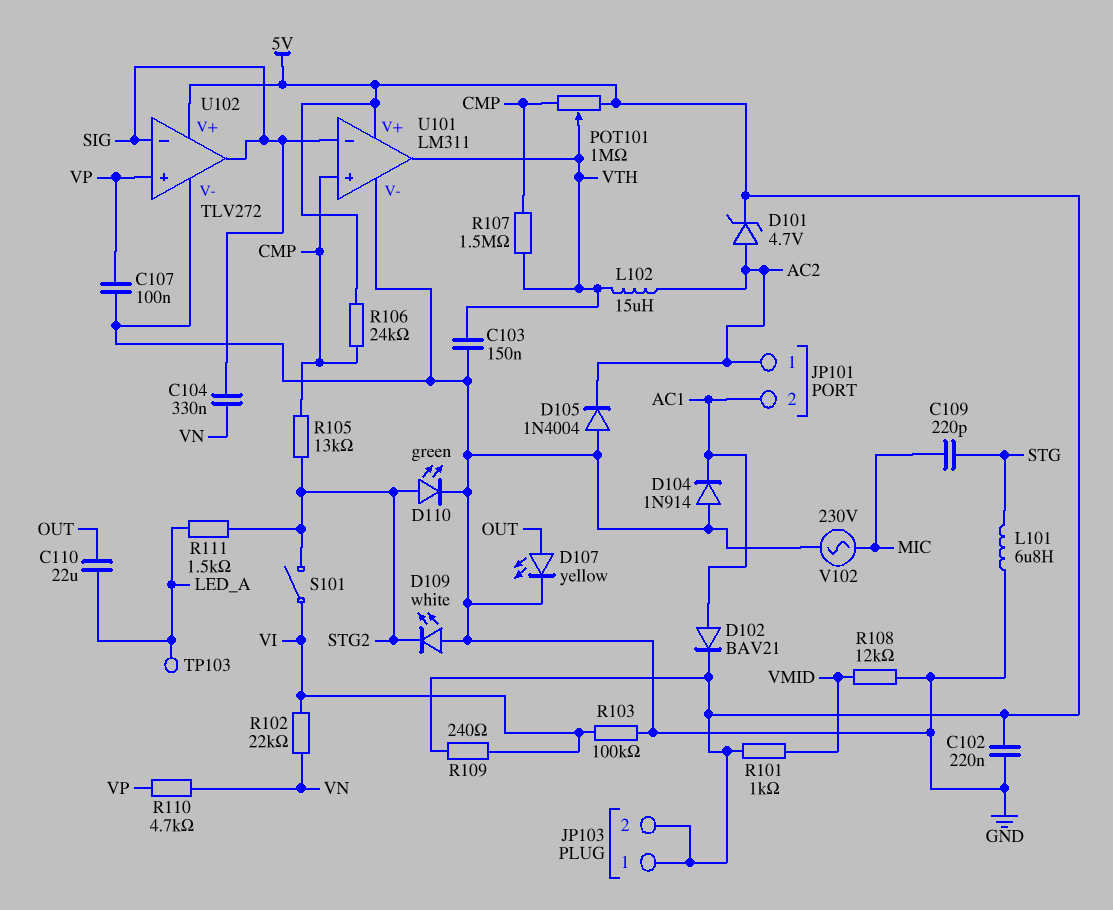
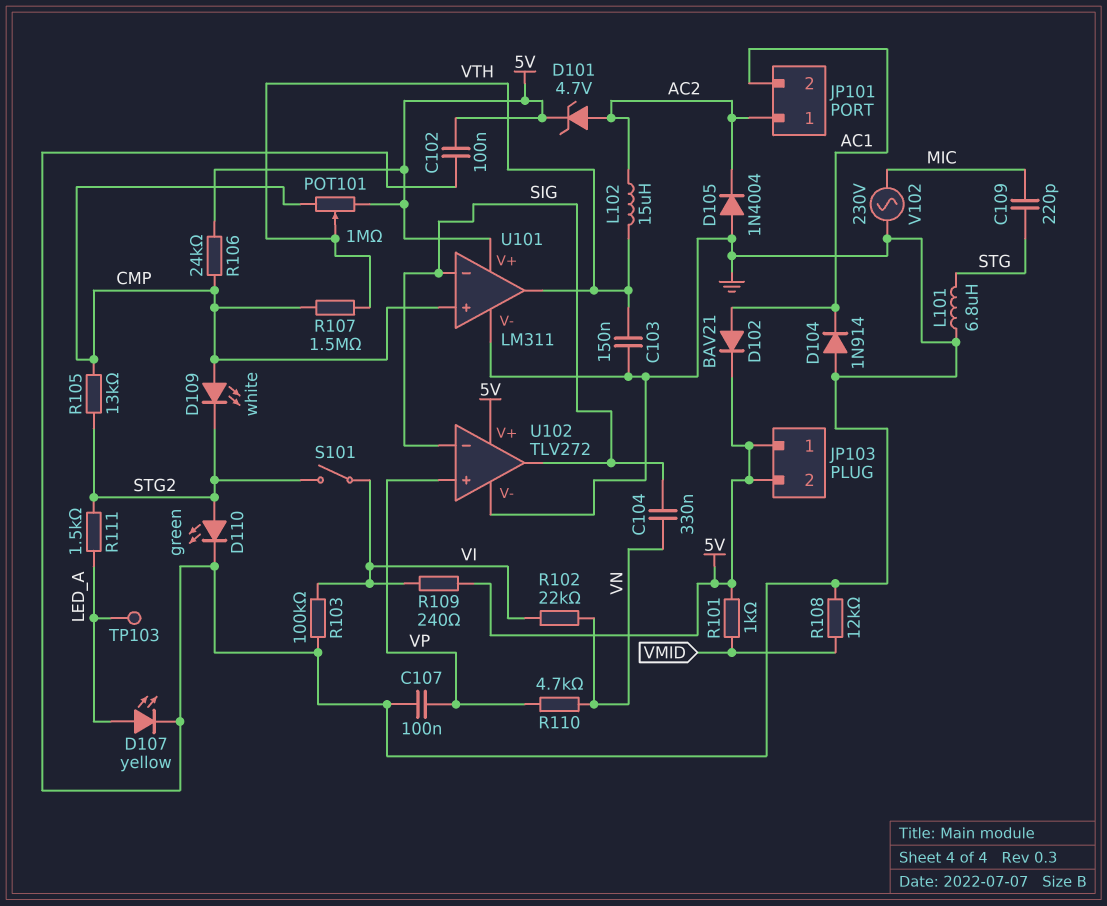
C102: 220nF (5V, GND) -> 100nF (5V, GND)
C110: 22uF (LED_A, OUT) -> none
D107: LED yellow (A OUT, K GND) -> LED yellow (A LED_A, K GND)
D109: LED white (A GND, K STG2) -> LED white (A CMP, K STG2)

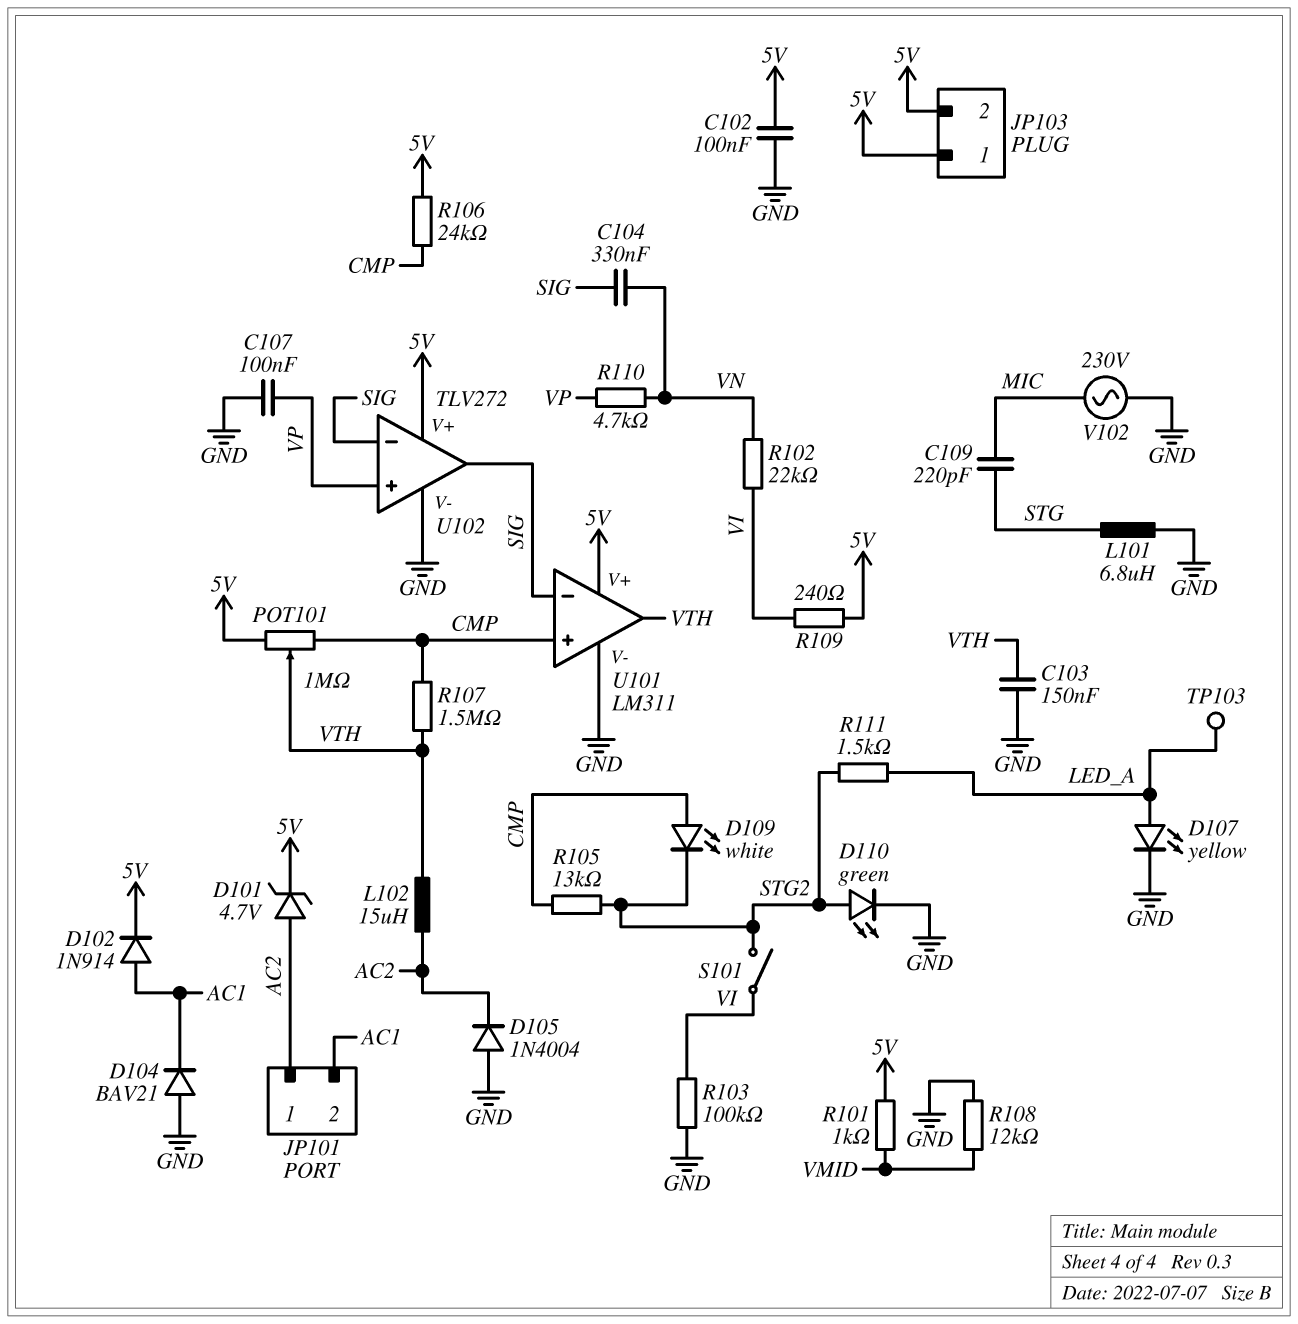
D102: diode BAV21 (A AC1, K 5V) -> diode 1N914 (A AC1, K 5V)
D104: diode 1N914 (A GND, K AC1) -> diode BAV21 (A GND, K AC1)

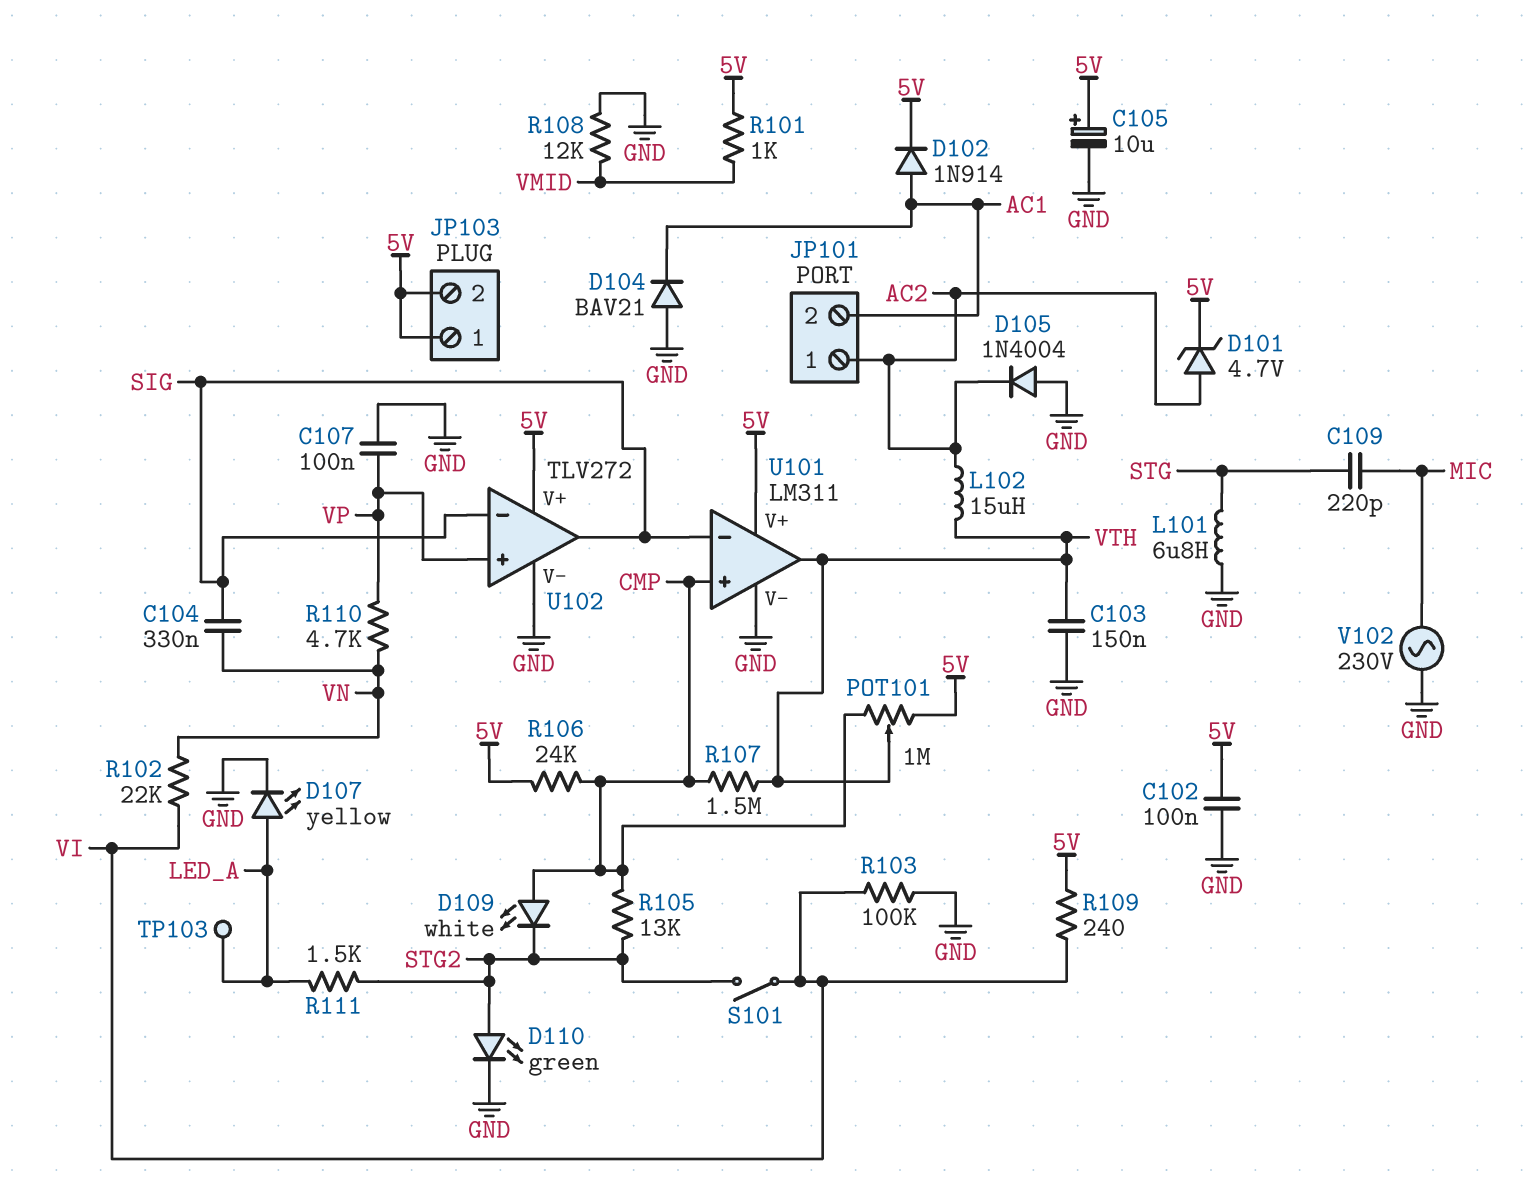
C105: none -> 10uF (plus 5V, minus GND)

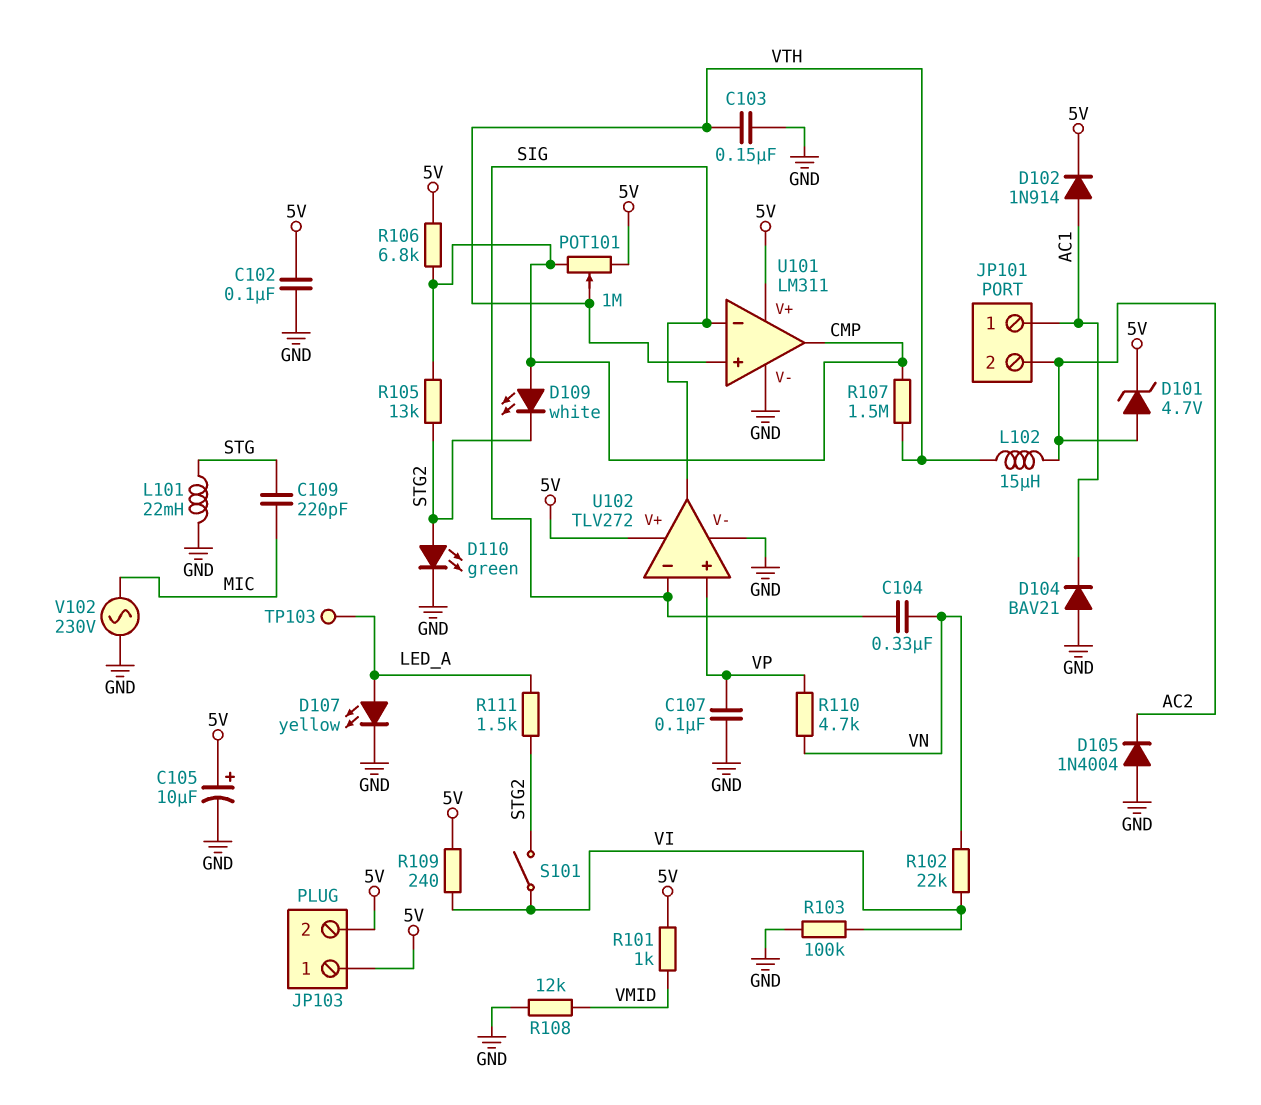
JP101 pin 1: AC2 -> AC1
JP101 pin 2: AC1 -> AC2
L101: 6.8uH (GND, STG) -> 22mH (GND, STG)
R106: 24k (5V, CMP) -> 6.8k (5V, CMP)
U101 pin in+: CMP -> VTH
U101 pin out: VTH -> CMP

